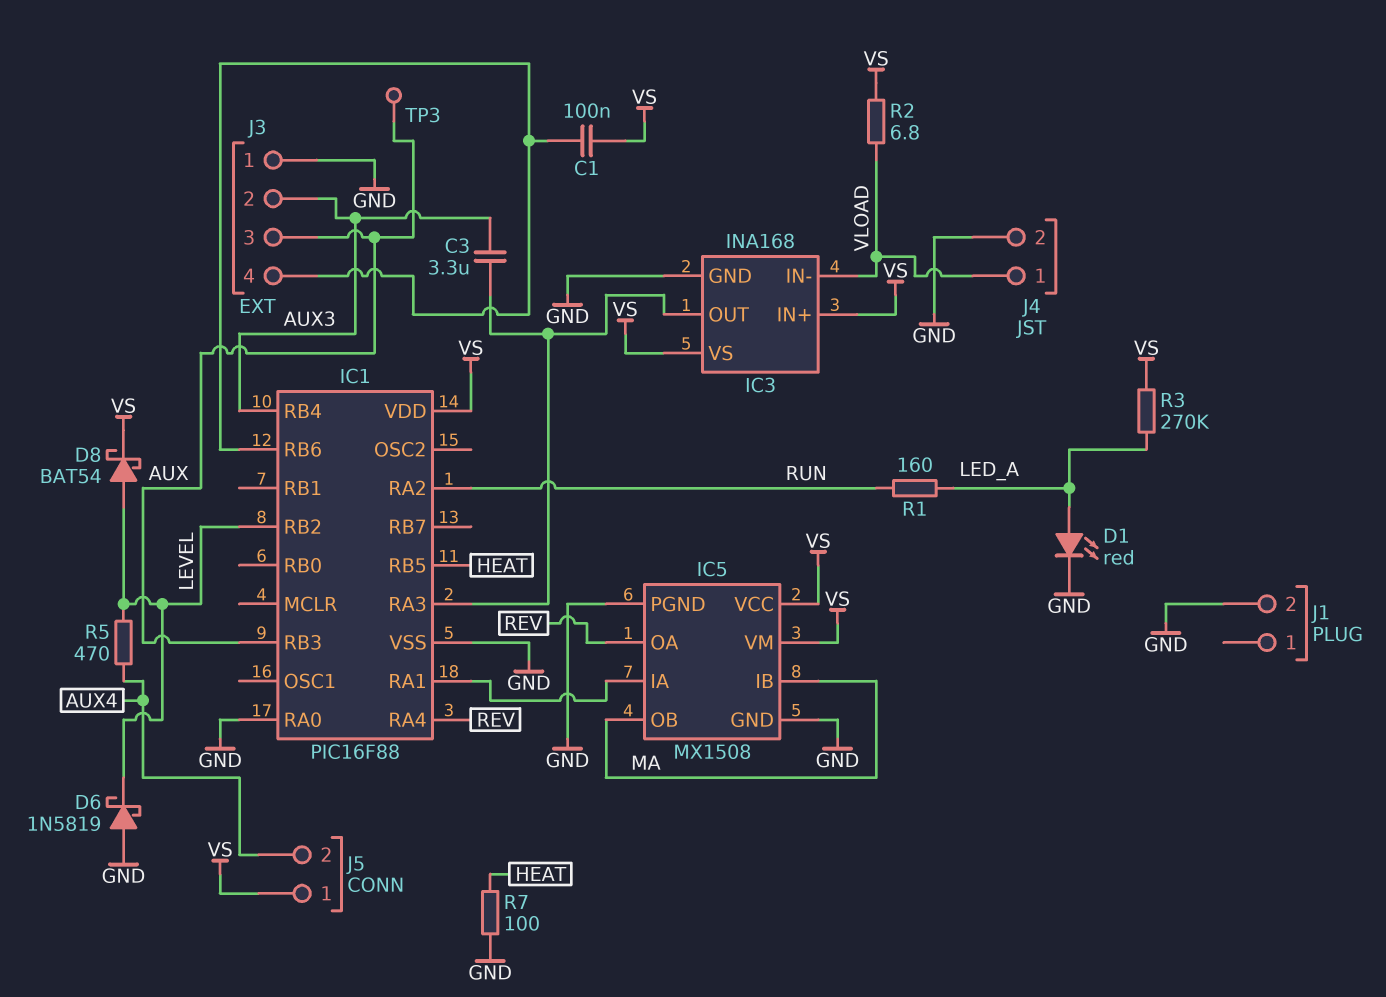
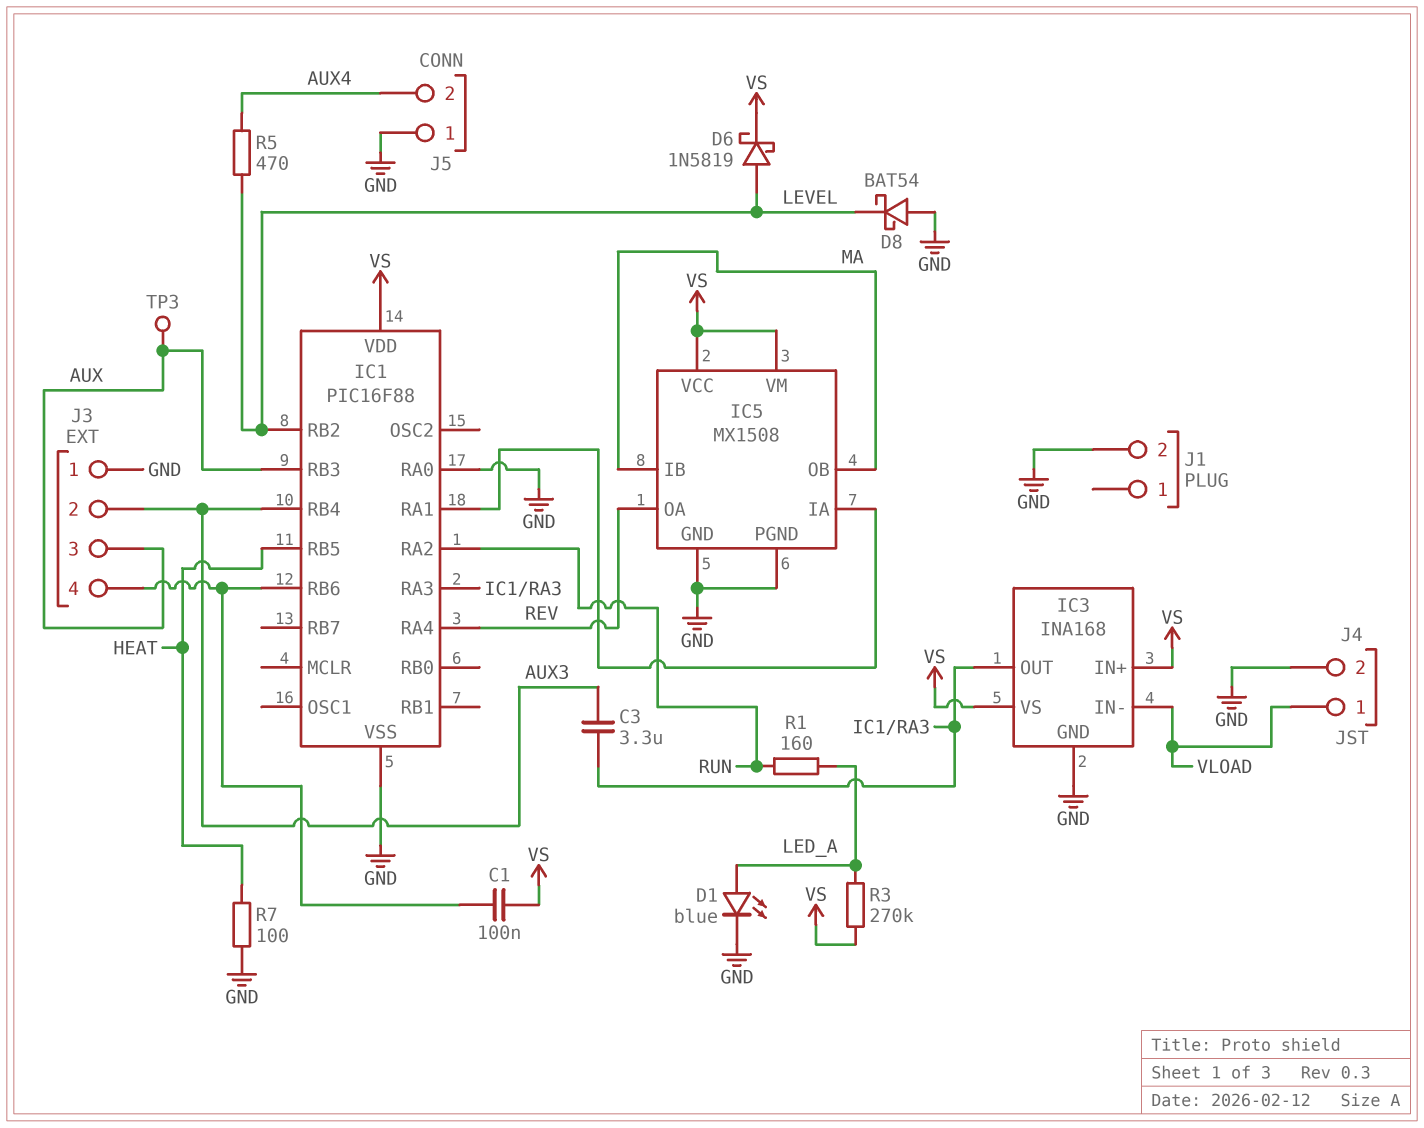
D1: LED red (A LED_A, K GND) -> LED blue (A LED_A, K GND)
D6: schottky 1N5819 (A GND, K LEVEL) -> schottky 1N5819 (A LEVEL, K VS)
D8: schottky BAT54 (A LEVEL, K VS) -> schottky BAT54 (A GND, K LEVEL)
J5 pin 1: VS -> GND
R2: 6.8 (VLOAD, VS) -> none

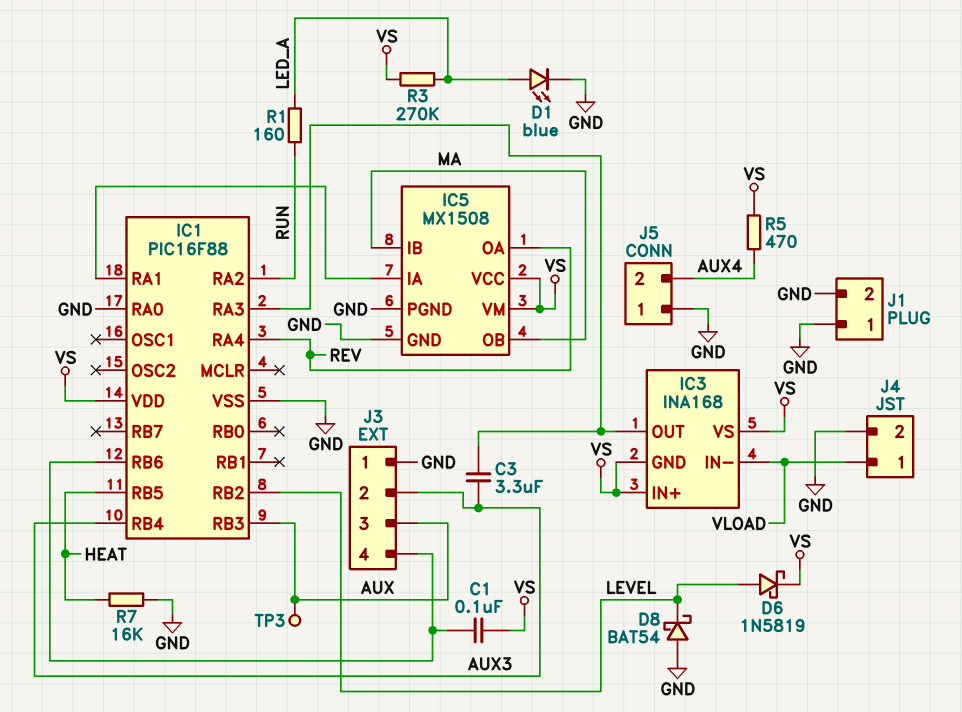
IC3 pin GND: GND -> VS
J1 pin 1: none -> GND
R5: 470 (AUX4, LEVEL) -> 470 (AUX4, VS)
R7: 100 (GND, HEAT) -> 16k (GND, HEAT)

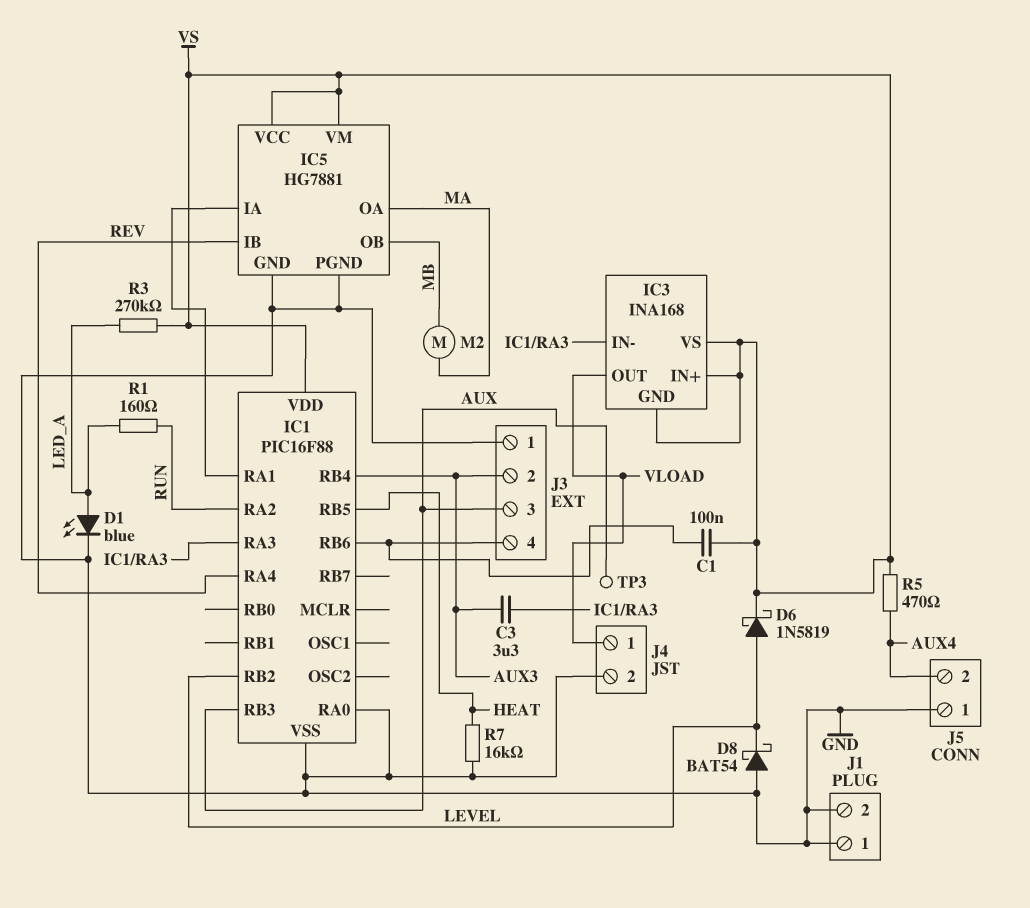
IC3 pin IN-: VLOAD -> IC1/RA3
IC3 pin OUT: IC1/RA3 -> VLOAD
IC5: MX1508 -> HG7881
IC5 pin IB: MA -> REV
IC5 pin OA: REV -> MA
IC5 pin OB: MA -> MB
M2: none -> motor (MA, MB)

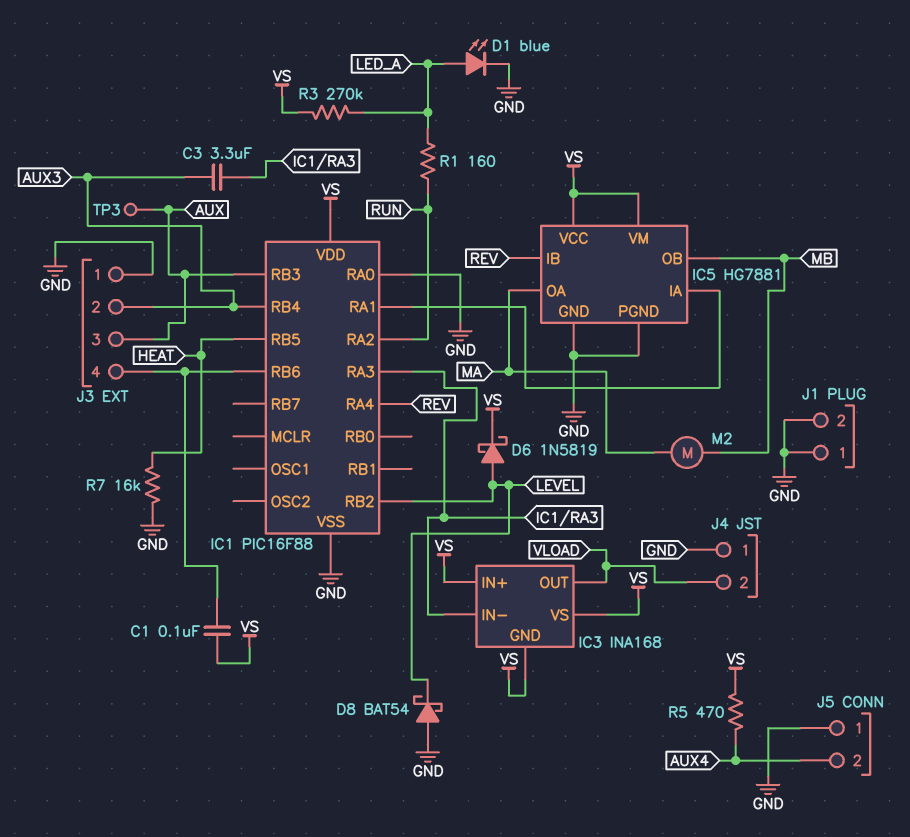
J4 pin 1: VLOAD -> GND
J4 pin 2: GND -> VLOAD

